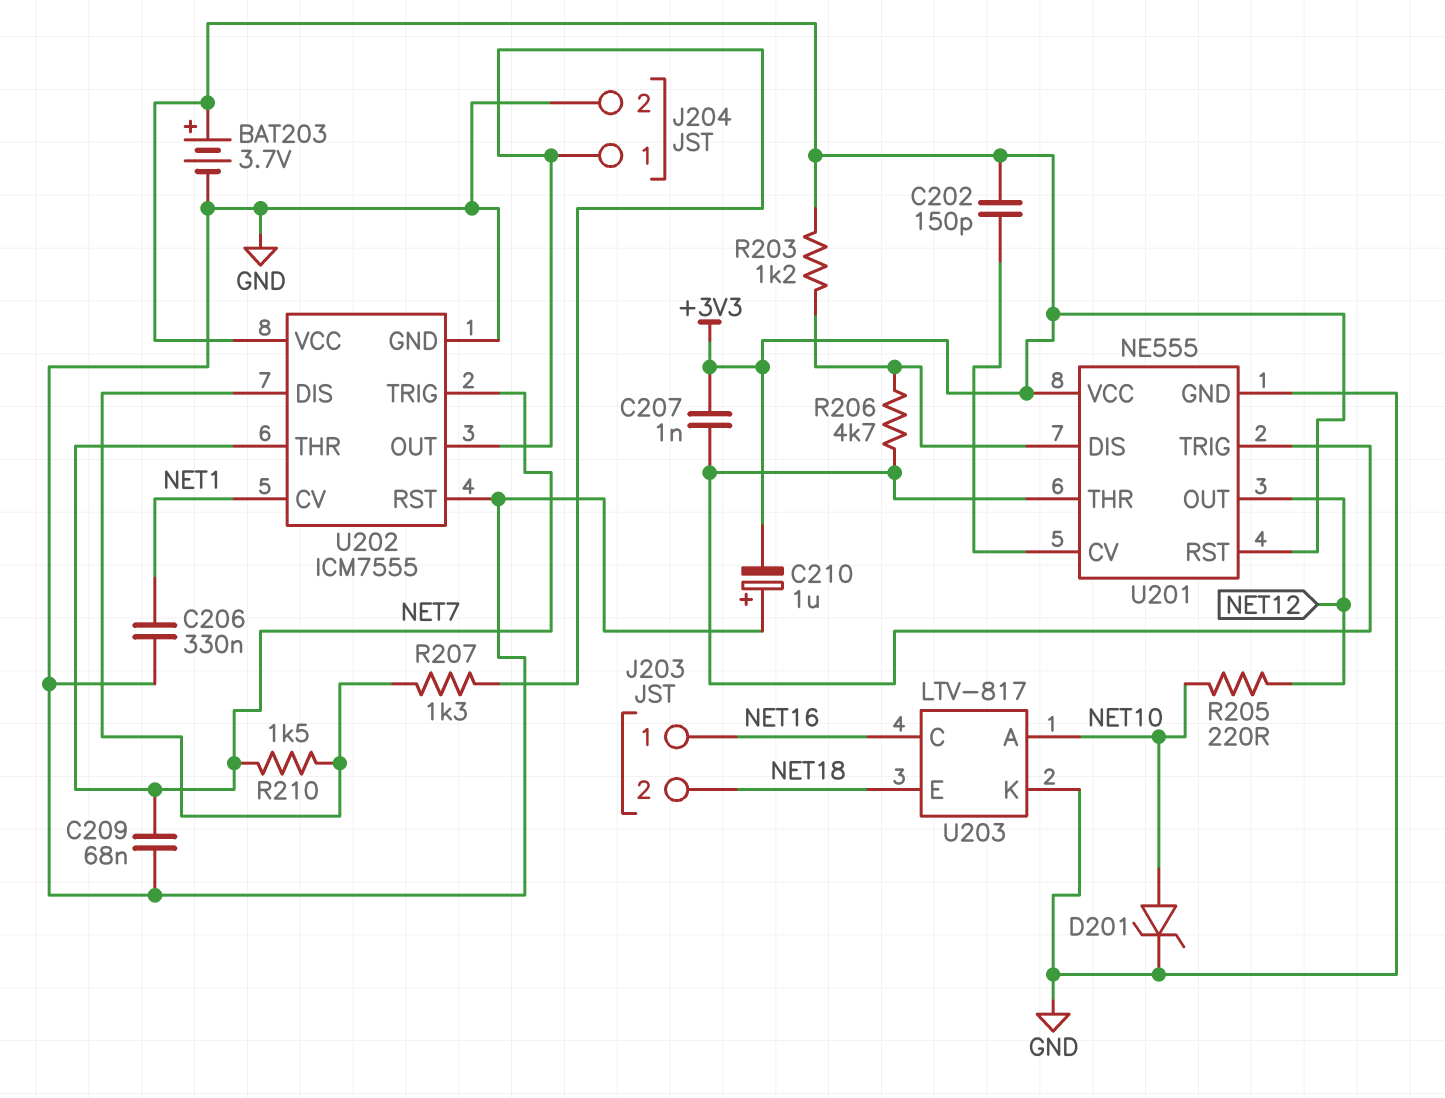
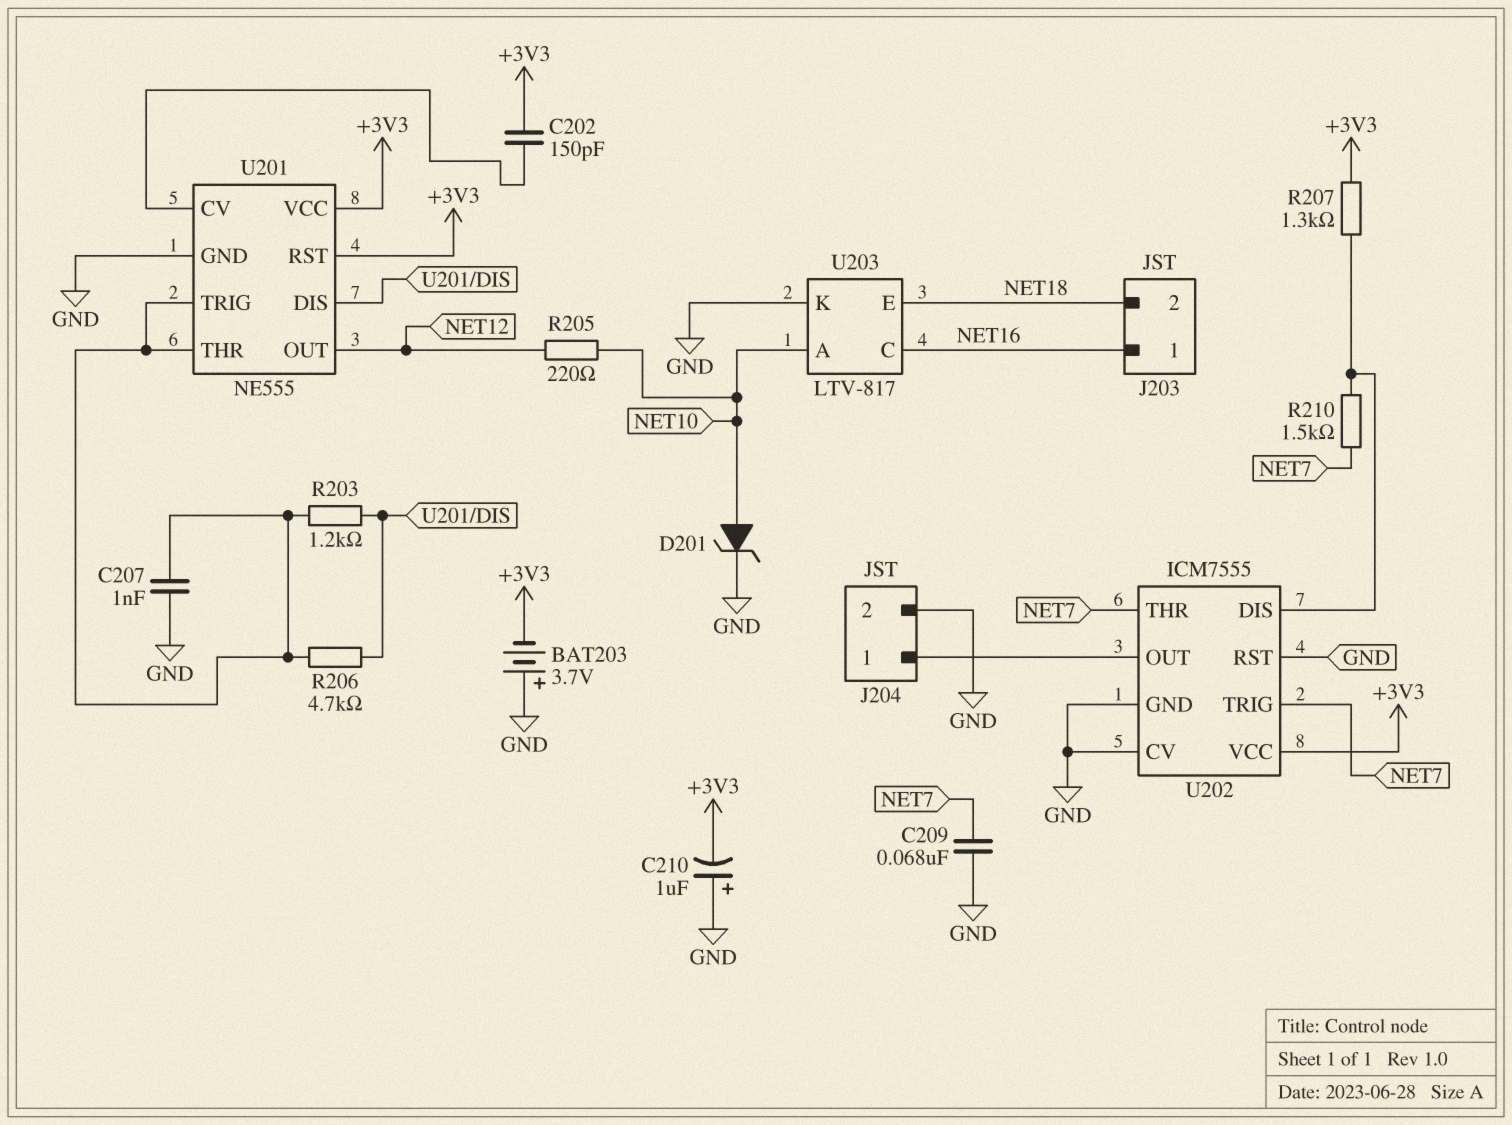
BAT203: 3.7V (plus +3V3, minus GND) -> 3.7V (plus GND, minus +3V3)
C206: 330nF (GND, NET1) -> none
C207: 1nF (+3V3, U201/THR) -> 1nF (GND, U201/THR)
R203: 1.2k (+3V3, U201/DIS) -> 1.2k (U201/DIS, U201/THR)
R207: 1.3k (J204/1, U202/DIS) -> 1.3k (+3V3, U202/DIS)
U202 pin CV: NET1 -> GND

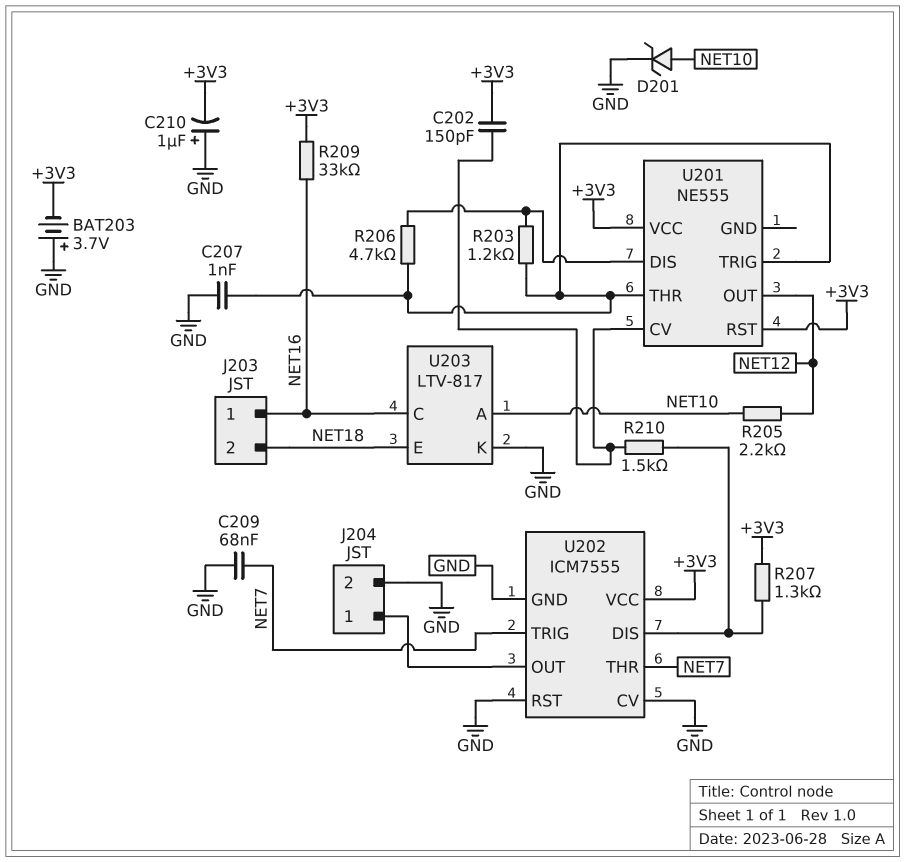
R205: 220 (NET10, NET12) -> 2.2k (NET10, NET12)
R209: none -> 33k (+3V3, NET16)
R210: 1.5k (NET7, U202/DIS) -> 1.5k (U201/CV, U202/DIS)
U201 pin GND: GND -> none

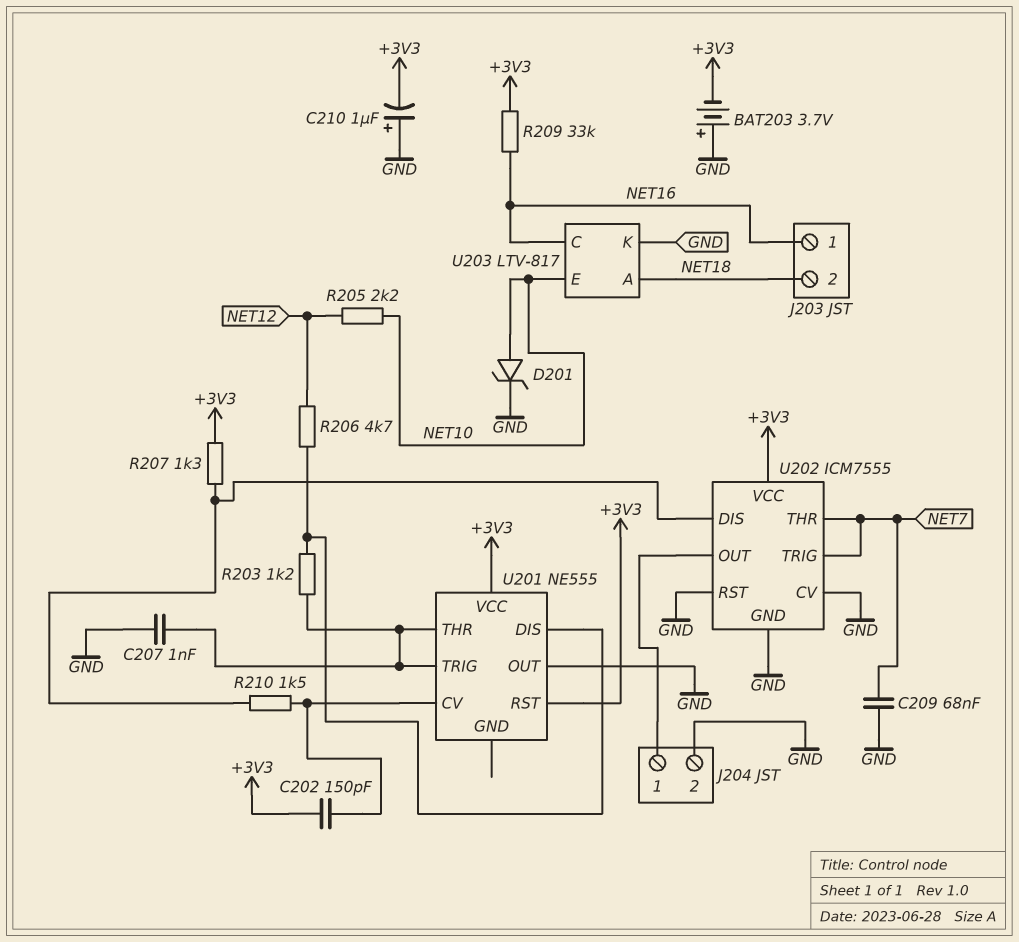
R206: 4.7k (U201/DIS, U201/THR) -> 4.7k (NET12, U201/DIS)
U201 pin OUT: NET12 -> GND
U203 pin A: NET10 -> NET18
U203 pin E: NET18 -> NET10

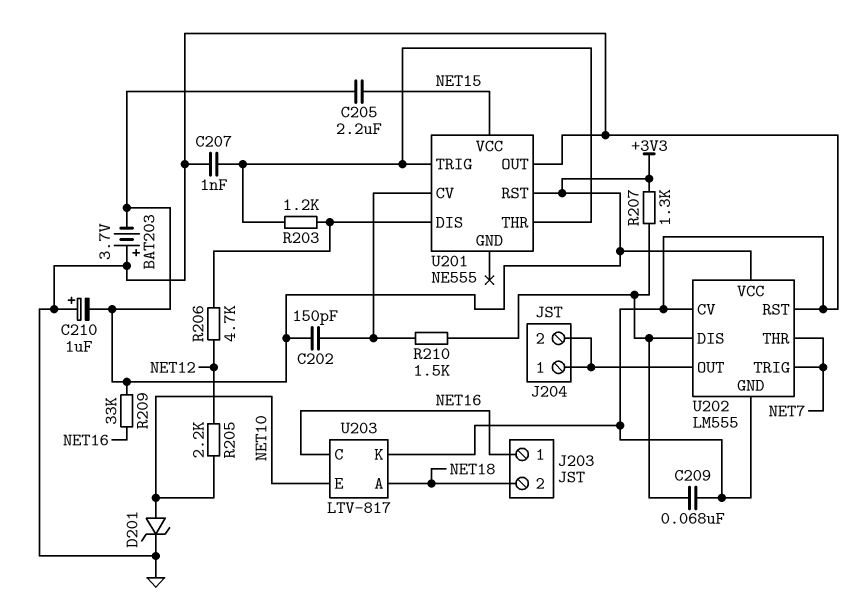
C205: none -> 2.2uF (+3V3, NET15)
C209: 68nF (GND, NET7) -> 68nF (GND, U202/DIS)
J204 pin 2: GND -> J204/1
U201 pin VCC: +3V3 -> NET15
U202: ICM7555 -> LM555

